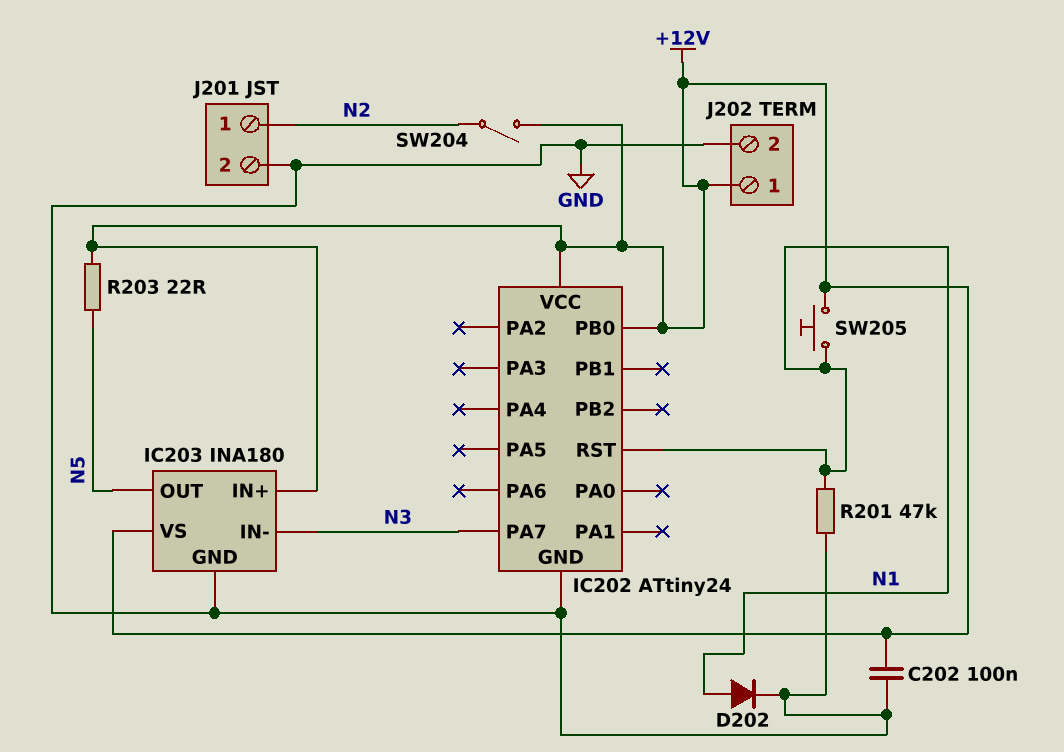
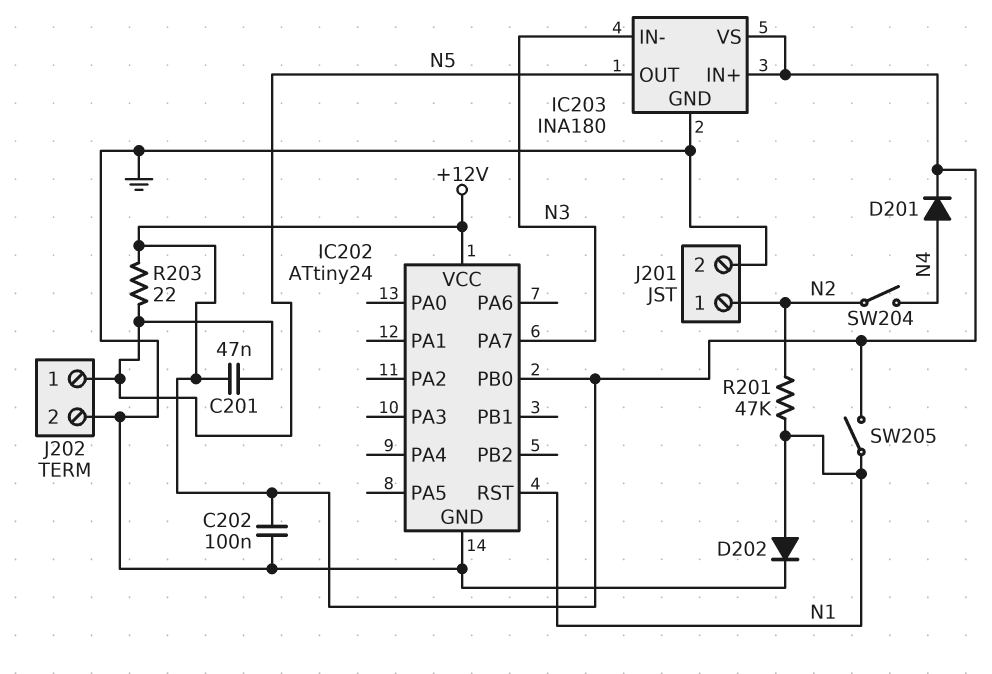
C201: none -> 47nF (+12V, N5)
D201: none -> diode (A N4, K +12V)
J202 pin 1: +12V -> N5
R201: 47k (GND, N1) -> 47k (N1, N2)
SW204: switch (+12V, N2) -> switch (N2, N4)
SW205: button (+12V, N1) -> switch (+12V, N1)

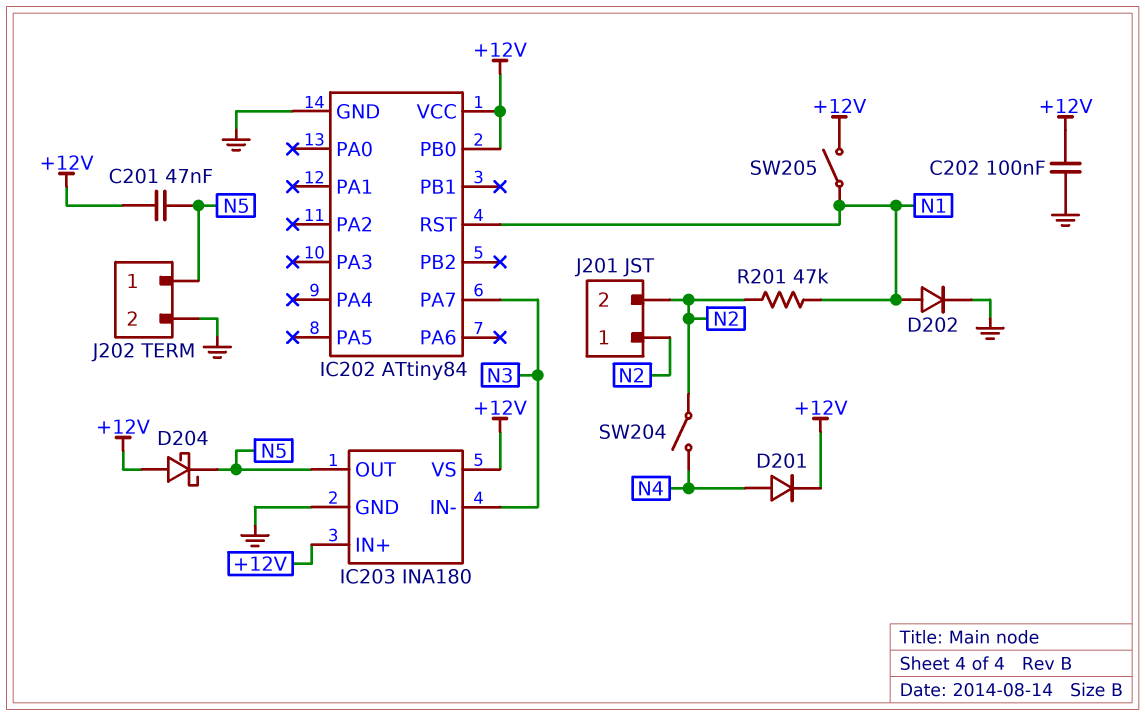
D204: none -> schottky (A +12V, K N5)
IC202: ATtiny24 -> ATtiny84
J201 pin 2: GND -> N2
R203: 22 (+12V, N5) -> none

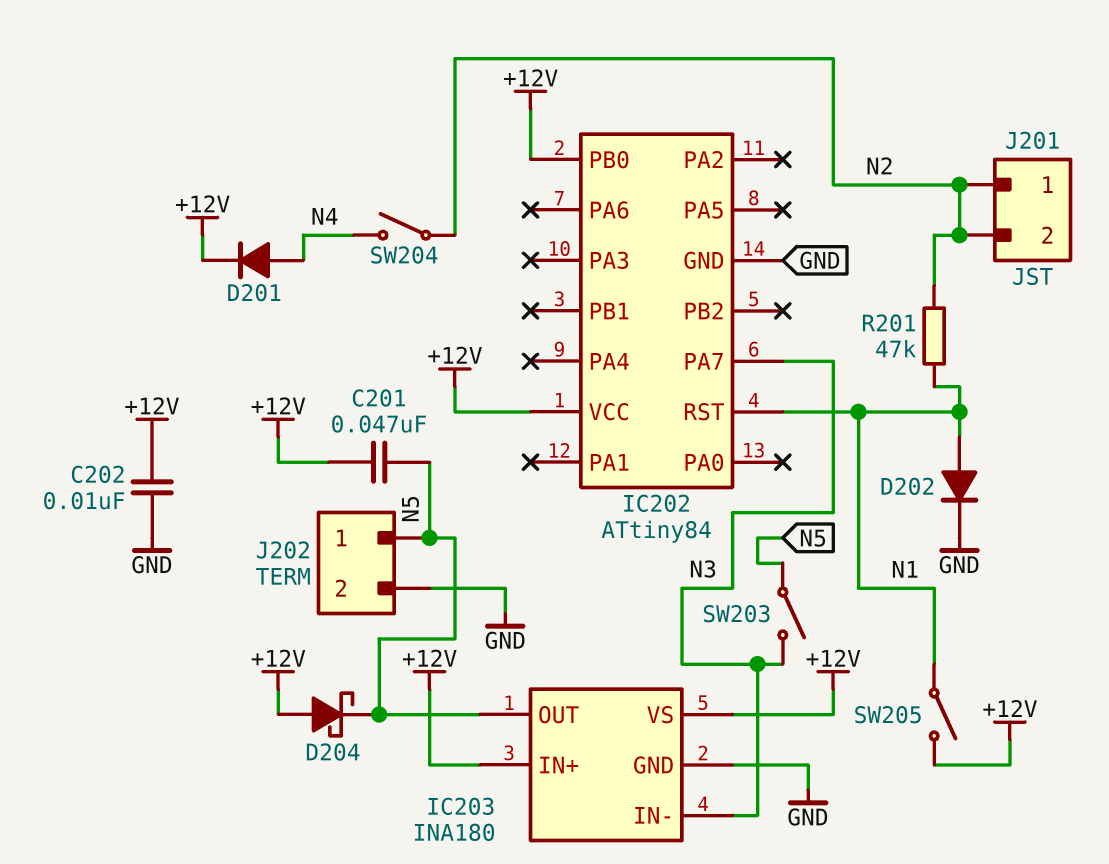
C202: 100nF (+12V, GND) -> 10nF (+12V, GND)
SW203: none -> switch (N3, N5)

